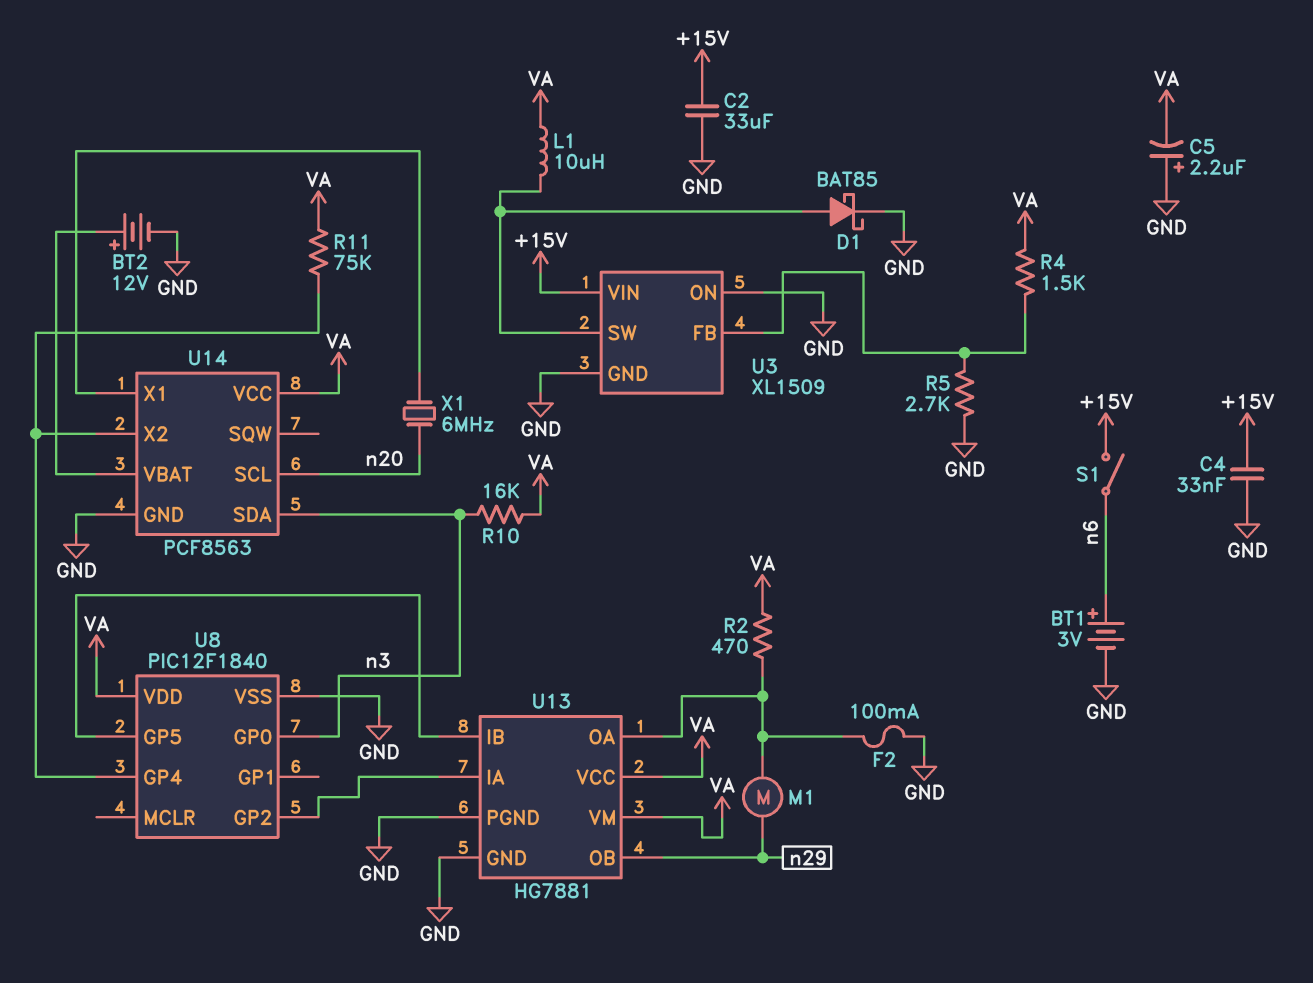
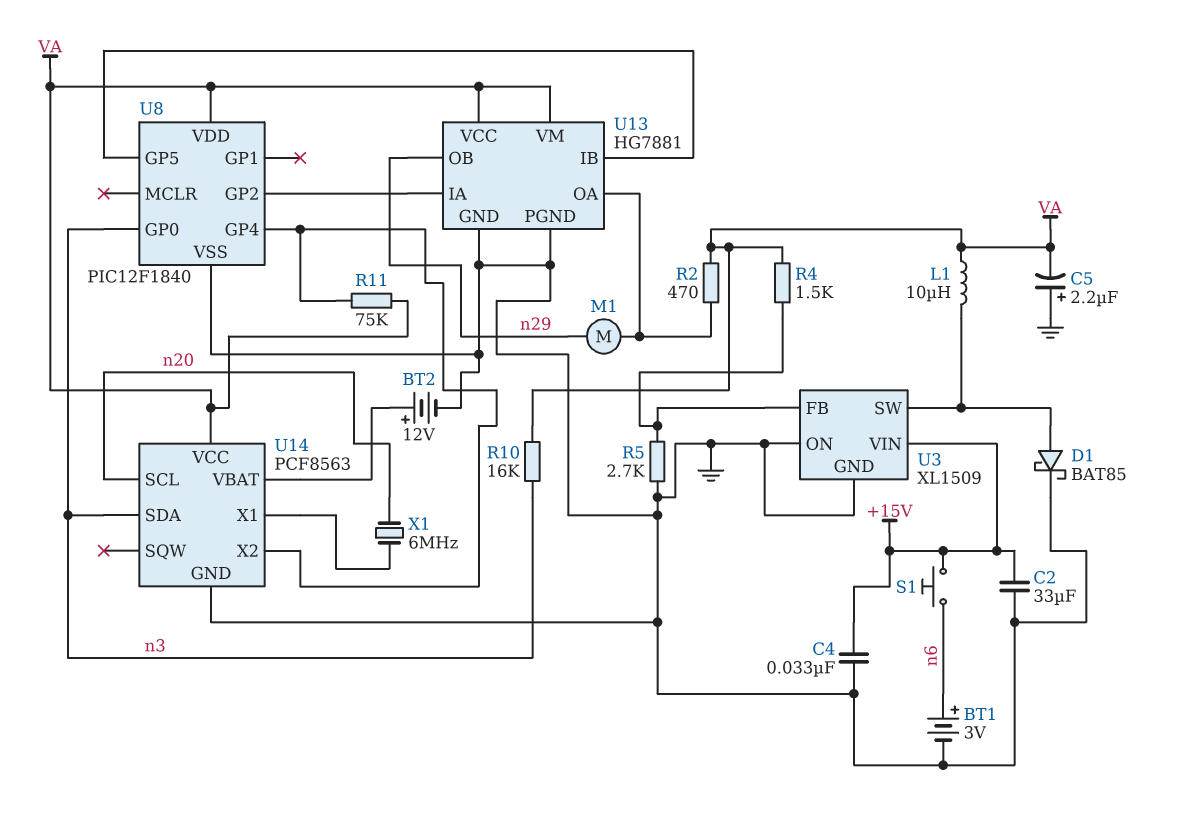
F2: 100mA (GND, U13/OA) -> none
S1: switch (+15V, n6) -> button (+15V, n6)

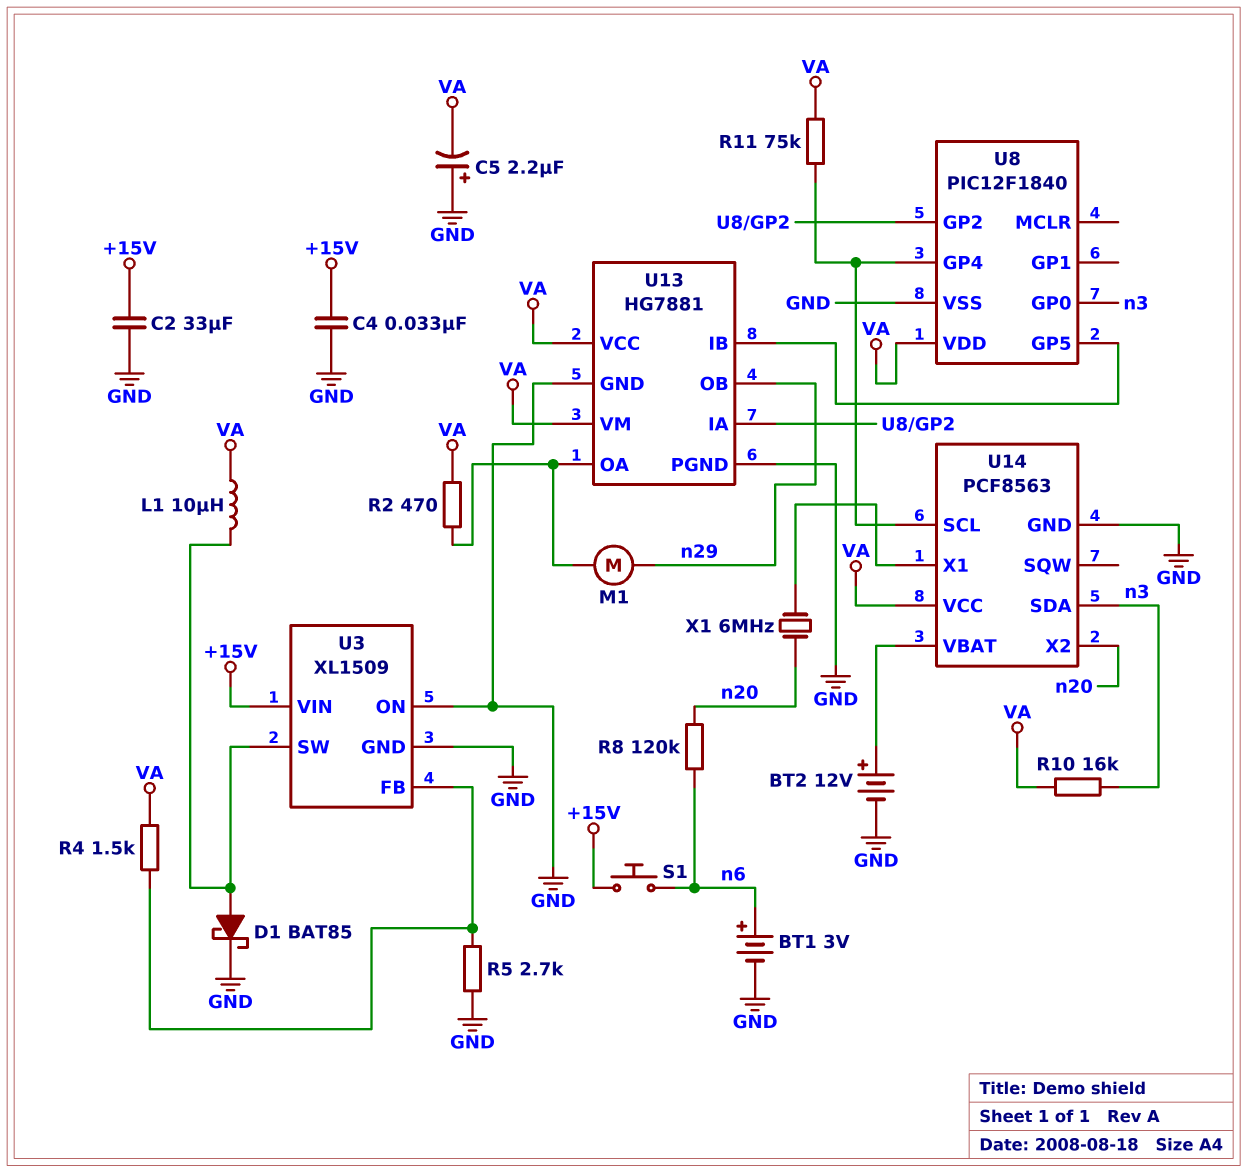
R8: none -> 120k (n6, n20)
U14 pin SCL: n20 -> U8/GP4
U14 pin X2: U8/GP4 -> n20

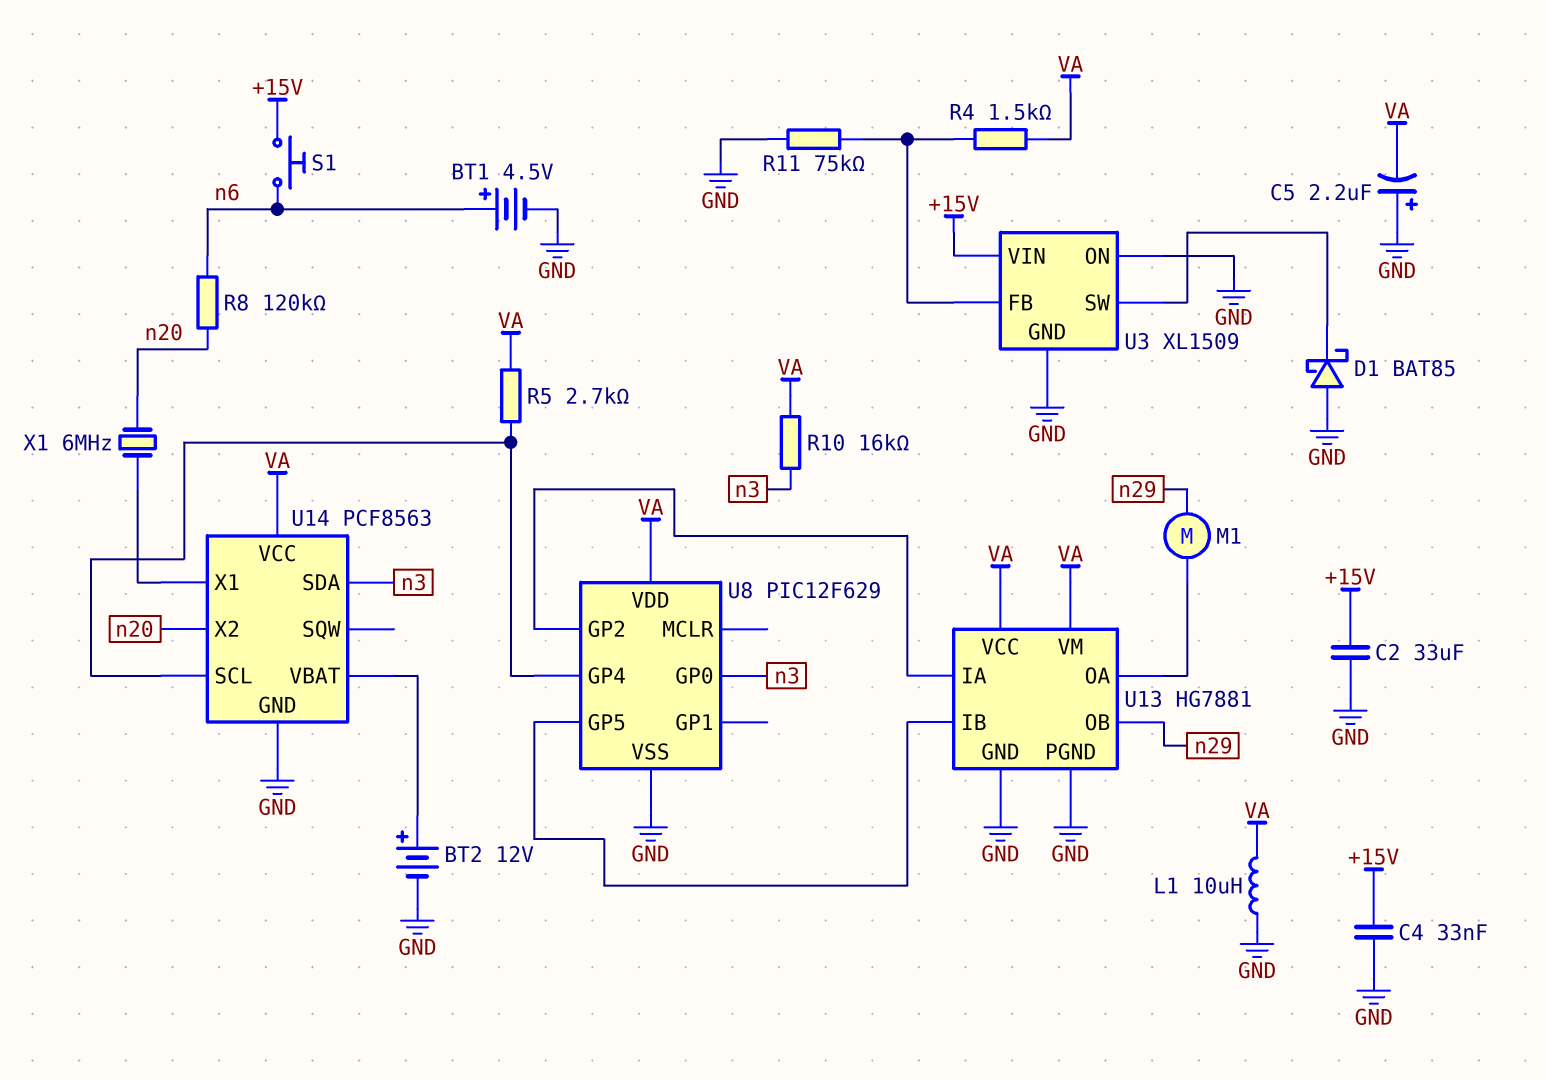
BT1: 3V (plus n6, minus GND) -> 4.5V (plus n6, minus GND)
D1: schottky BAT85 (A U3/SW, K GND) -> schottky BAT85 (A GND, K U3/SW)
L1: 10uH (U3/SW, VA) -> 10uH (GND, VA)
R2: 470 (U13/OA, VA) -> none
R5: 2.7k (GND, U3/FB) -> 2.7k (U8/GP4, VA)
R11: 75k (U8/GP4, VA) -> 75k (GND, U3/FB)
U8: PIC12F1840 -> PIC12F629

